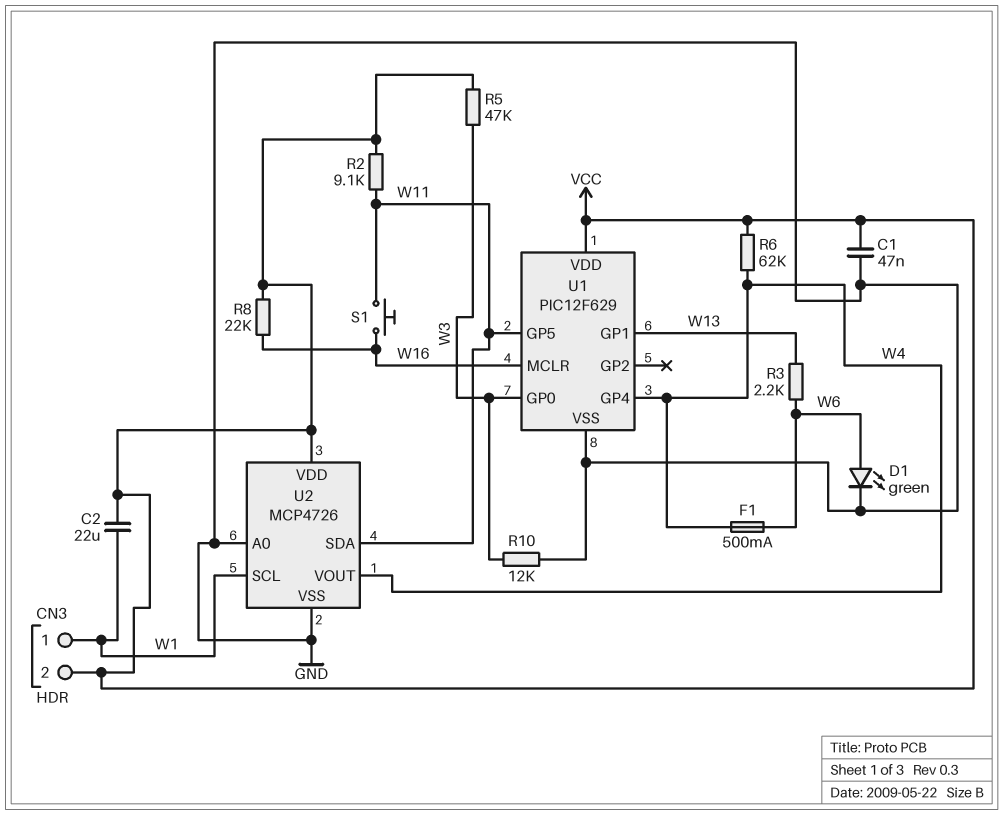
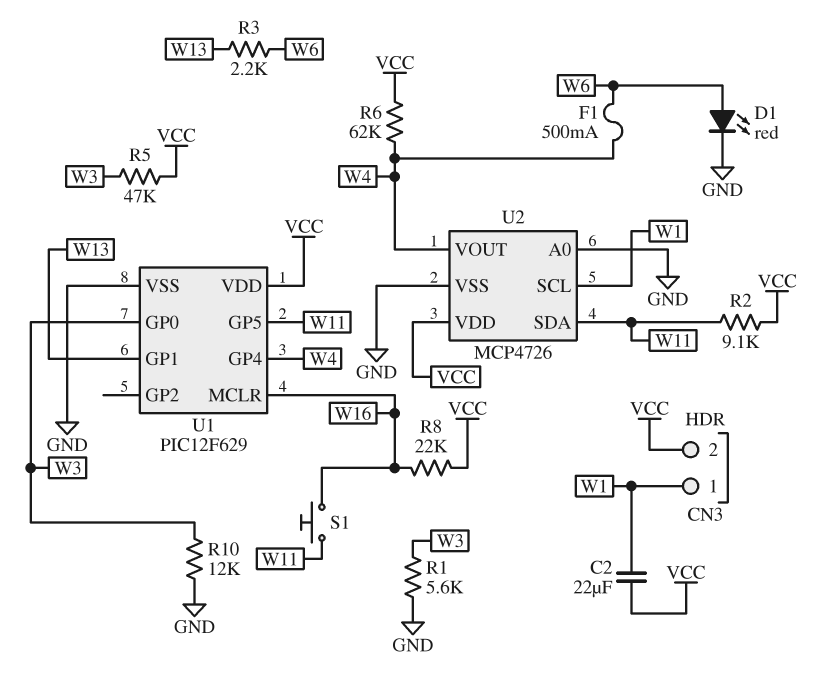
C1: 47nF (GND, VCC) -> none
D1: LED green (A W6, K GND) -> LED red (A W6, K GND)
R1: none -> 5.6k (GND, W3)

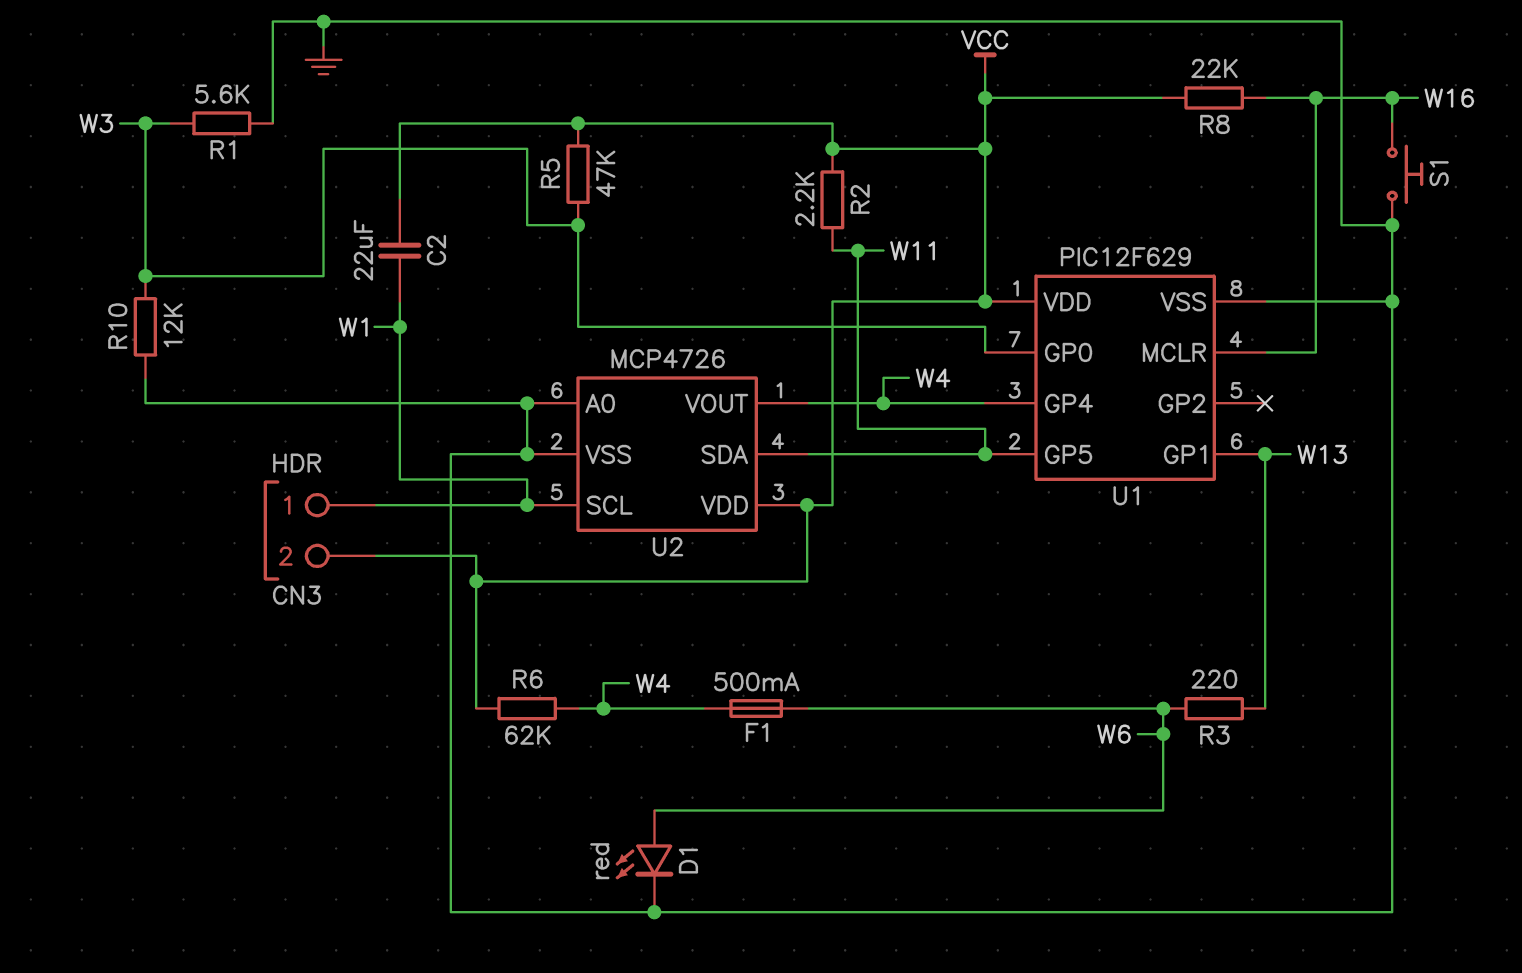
R2: 9.1k (VCC, W11) -> 2.2k (VCC, W11)
R3: 2.2k (W6, W13) -> 220 (W6, W13)
S1: button (W11, W16) -> button (GND, W16)

